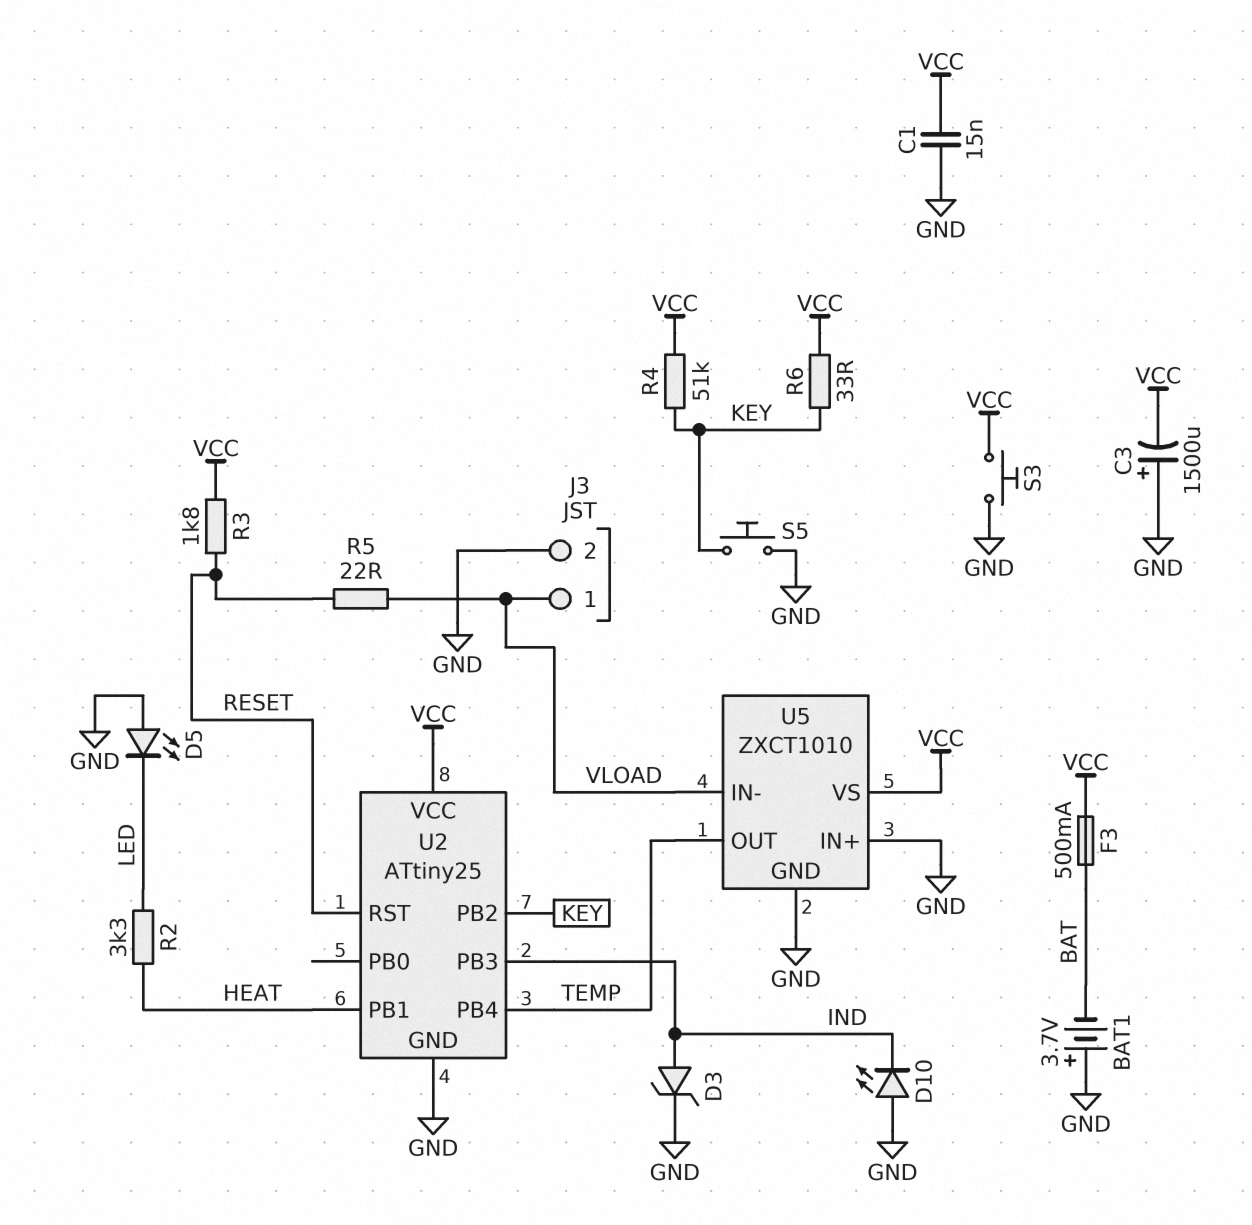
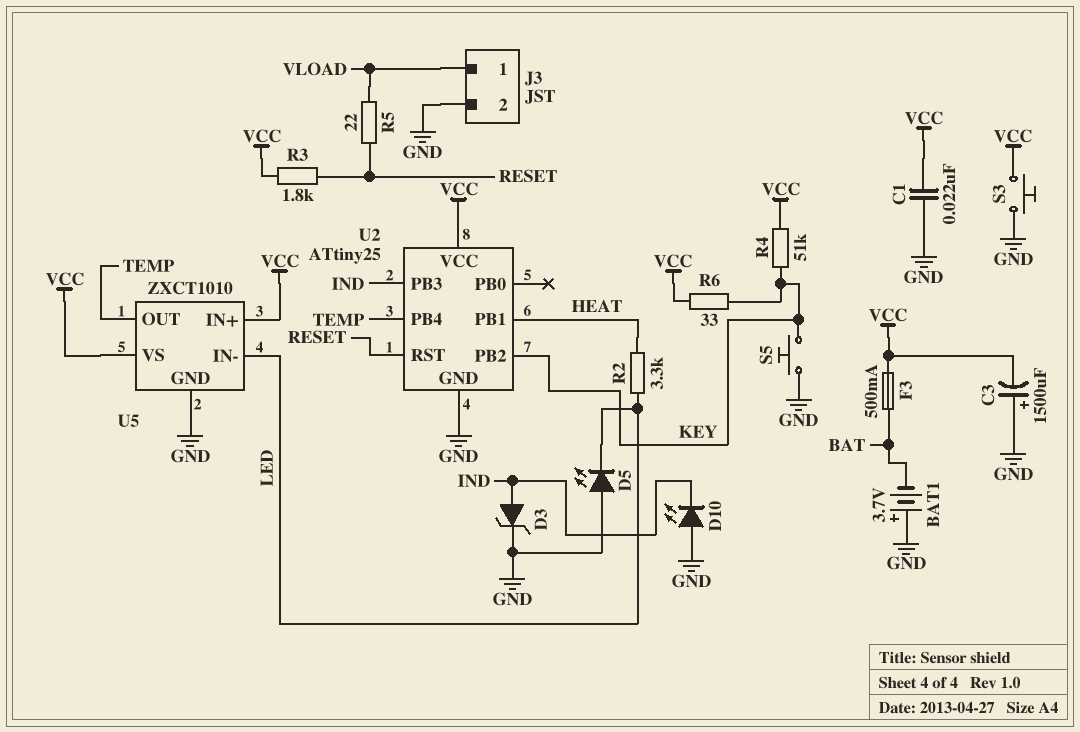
C1: 15nF (GND, VCC) -> 22nF (GND, VCC)
U5 pin IN+: GND -> VCC
U5 pin IN-: VLOAD -> LED

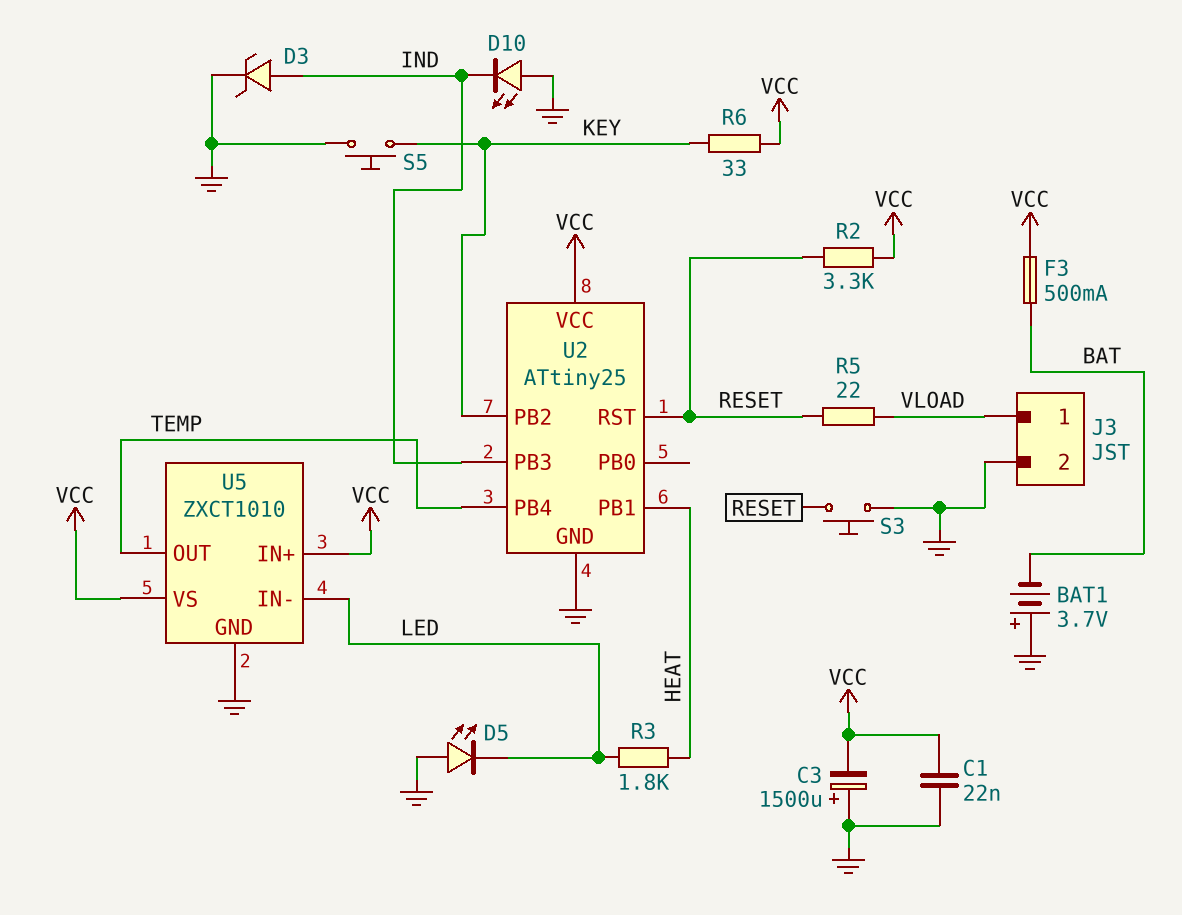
R2: 3.3k (HEAT, LED) -> 3.3k (RESET, VCC)
R3: 1.8k (RESET, VCC) -> 1.8k (HEAT, LED)
R4: 51k (KEY, VCC) -> none
S3: button (GND, VCC) -> button (GND, RESET)

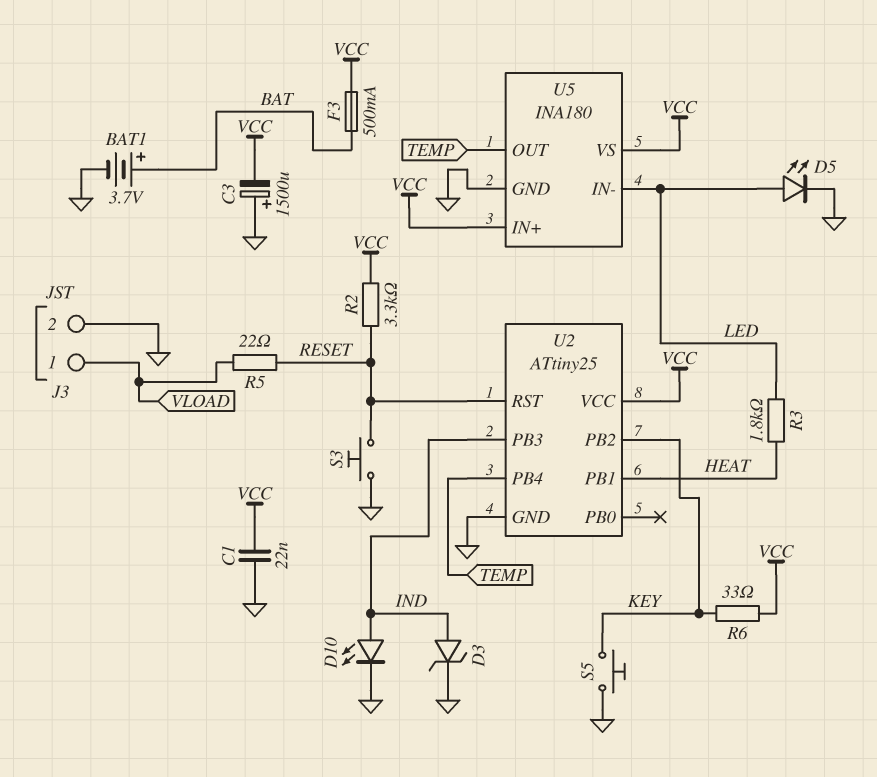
BAT1: 3.7V (plus GND, minus BAT) -> 3.7V (plus BAT, minus GND)
D5: LED (A GND, K LED) -> LED (A LED, K GND)
D10: LED (A GND, K IND) -> LED (A IND, K GND)
U5: ZXCT1010 -> INA180

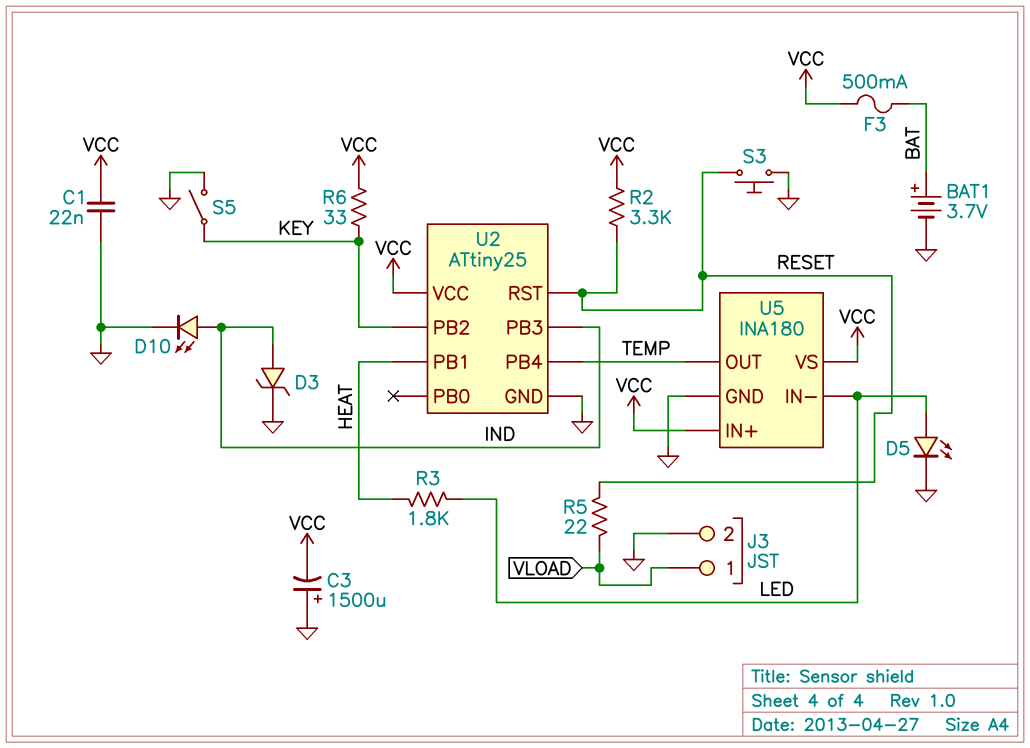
S5: button (GND, KEY) -> switch (GND, KEY)

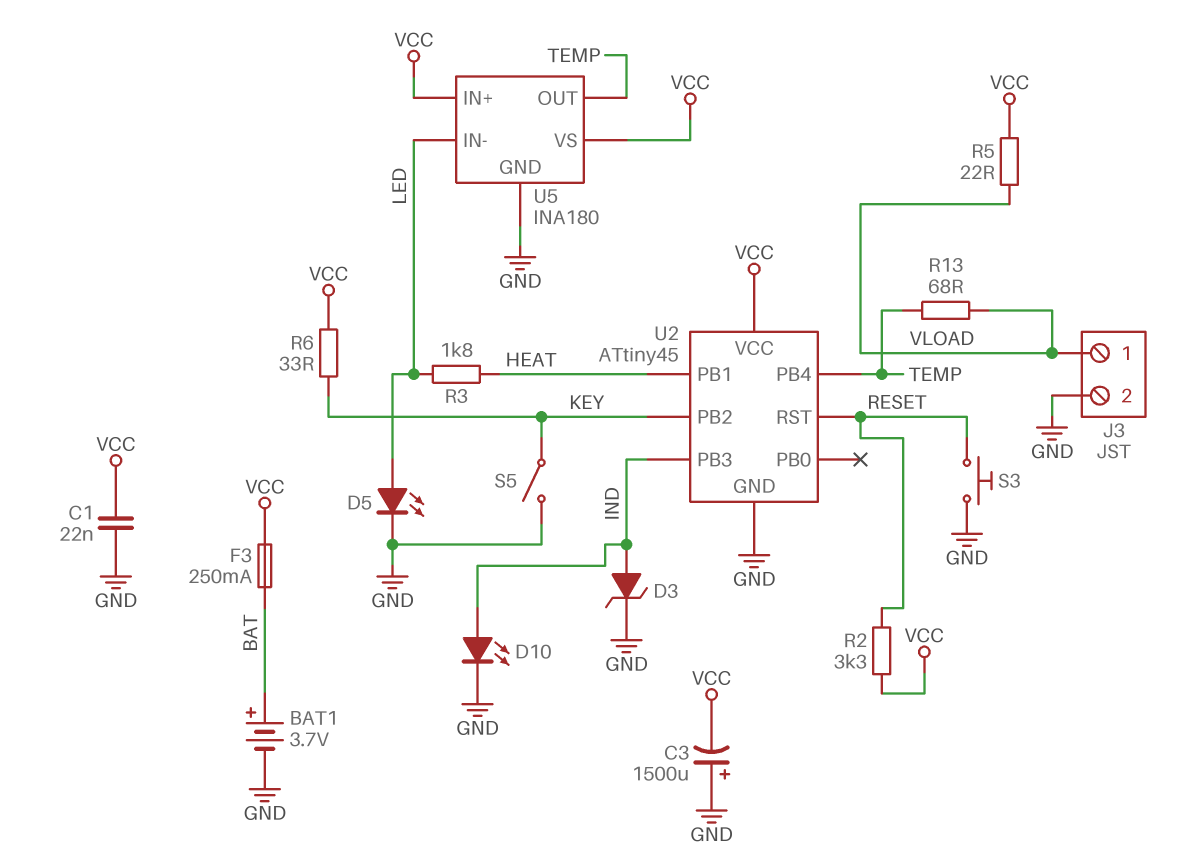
F3: 500mA (BAT, VCC) -> 250mA (BAT, VCC)
R5: 22 (RESET, VLOAD) -> 22 (VCC, VLOAD)
R13: none -> 68 (TEMP, VLOAD)
U2: ATtiny25 -> ATtiny45

